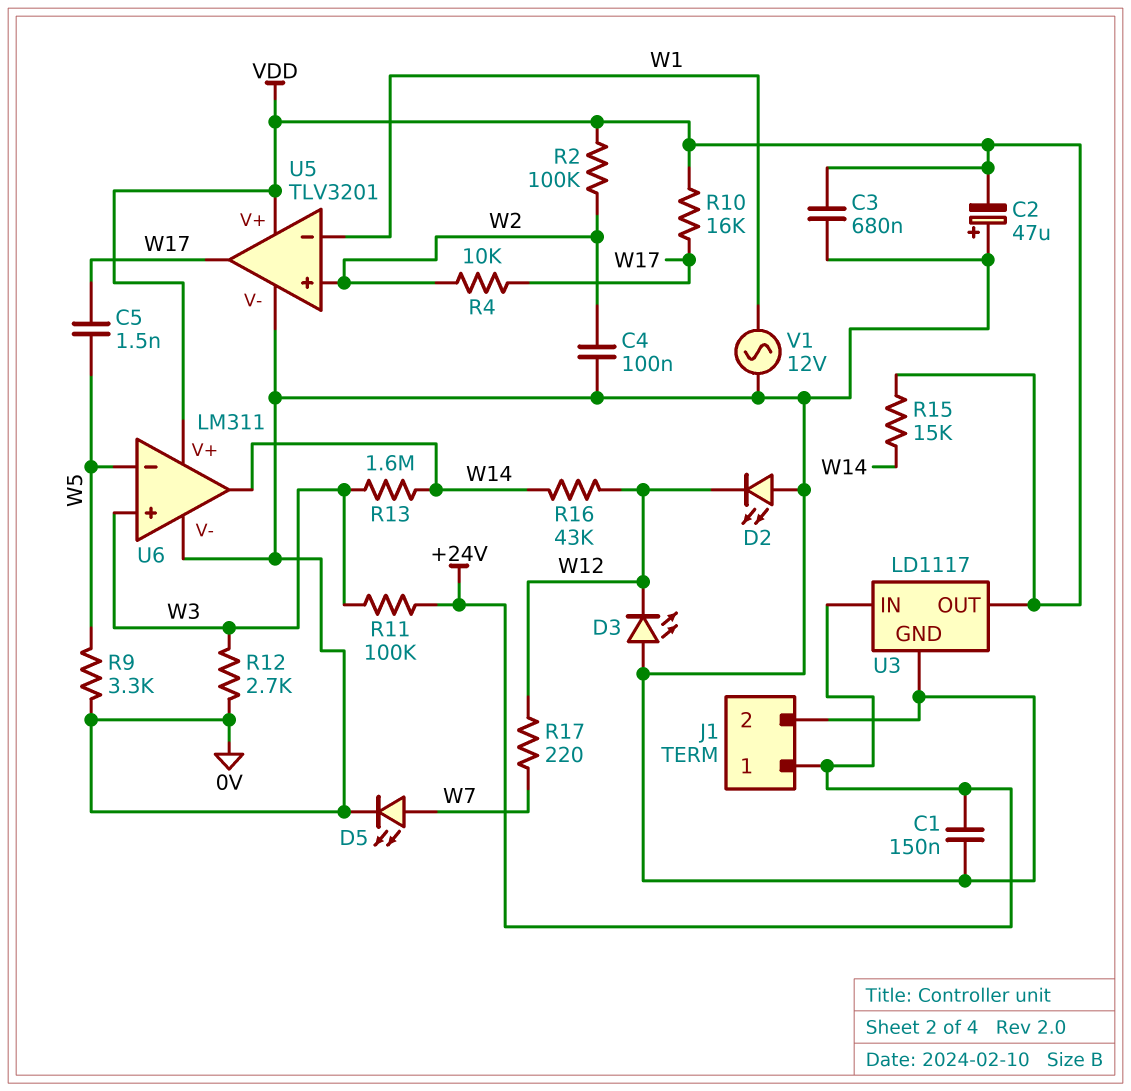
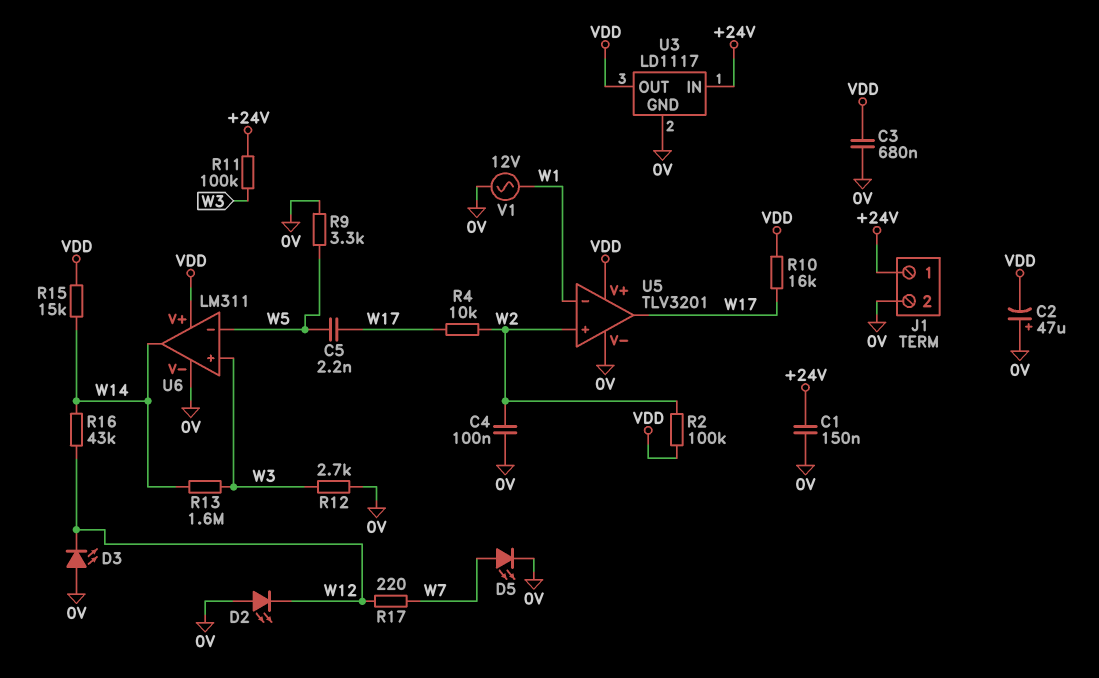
C5: 1.5nF (W5, W17) -> 2.2nF (W5, W17)

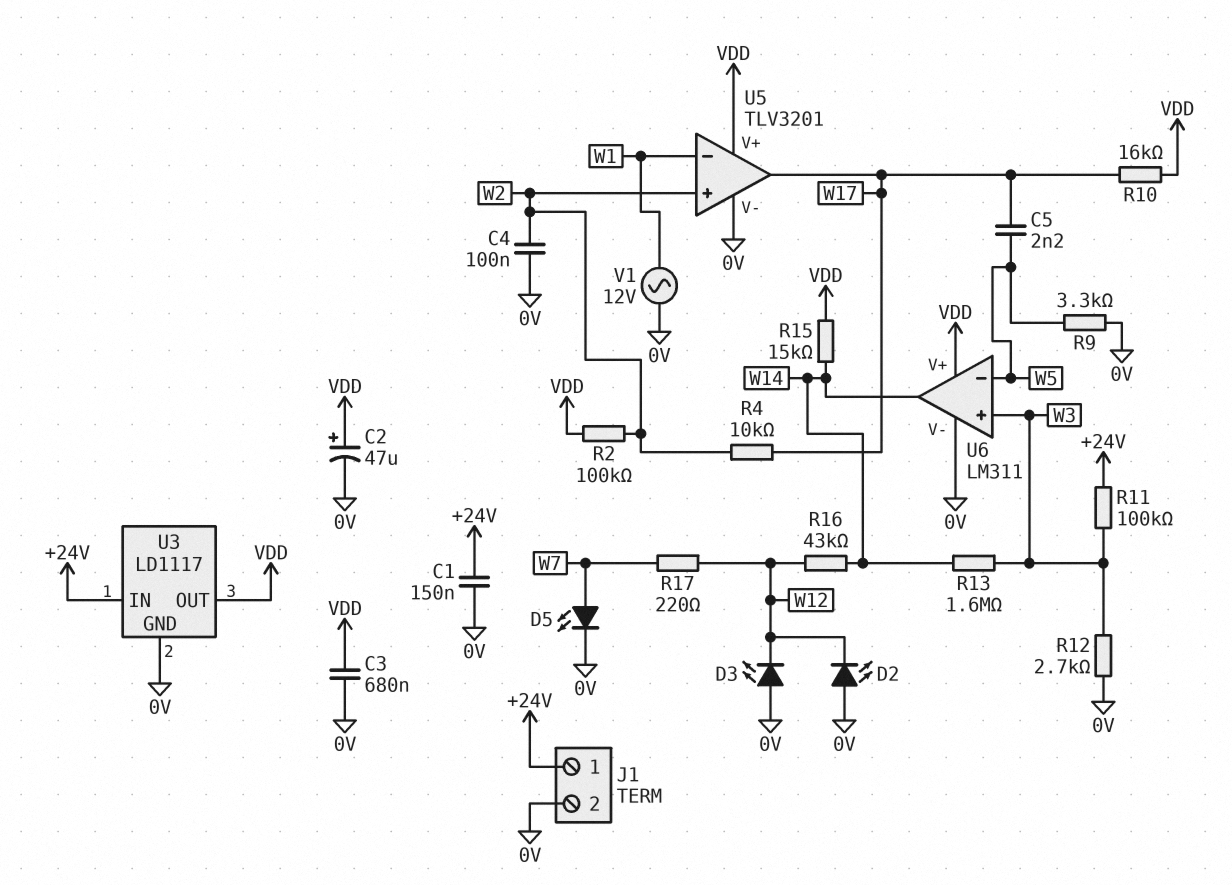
C2: 47uF (plus 0V, minus VDD) -> 47uF (plus VDD, minus 0V)

